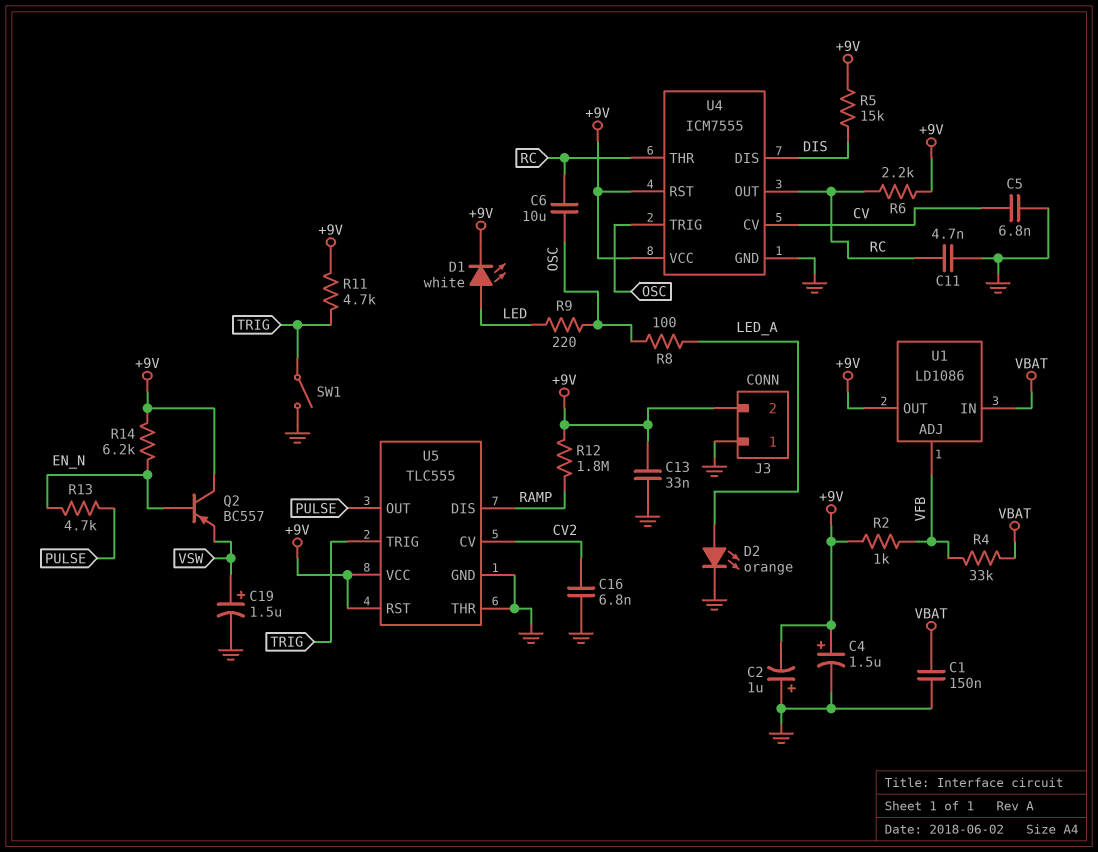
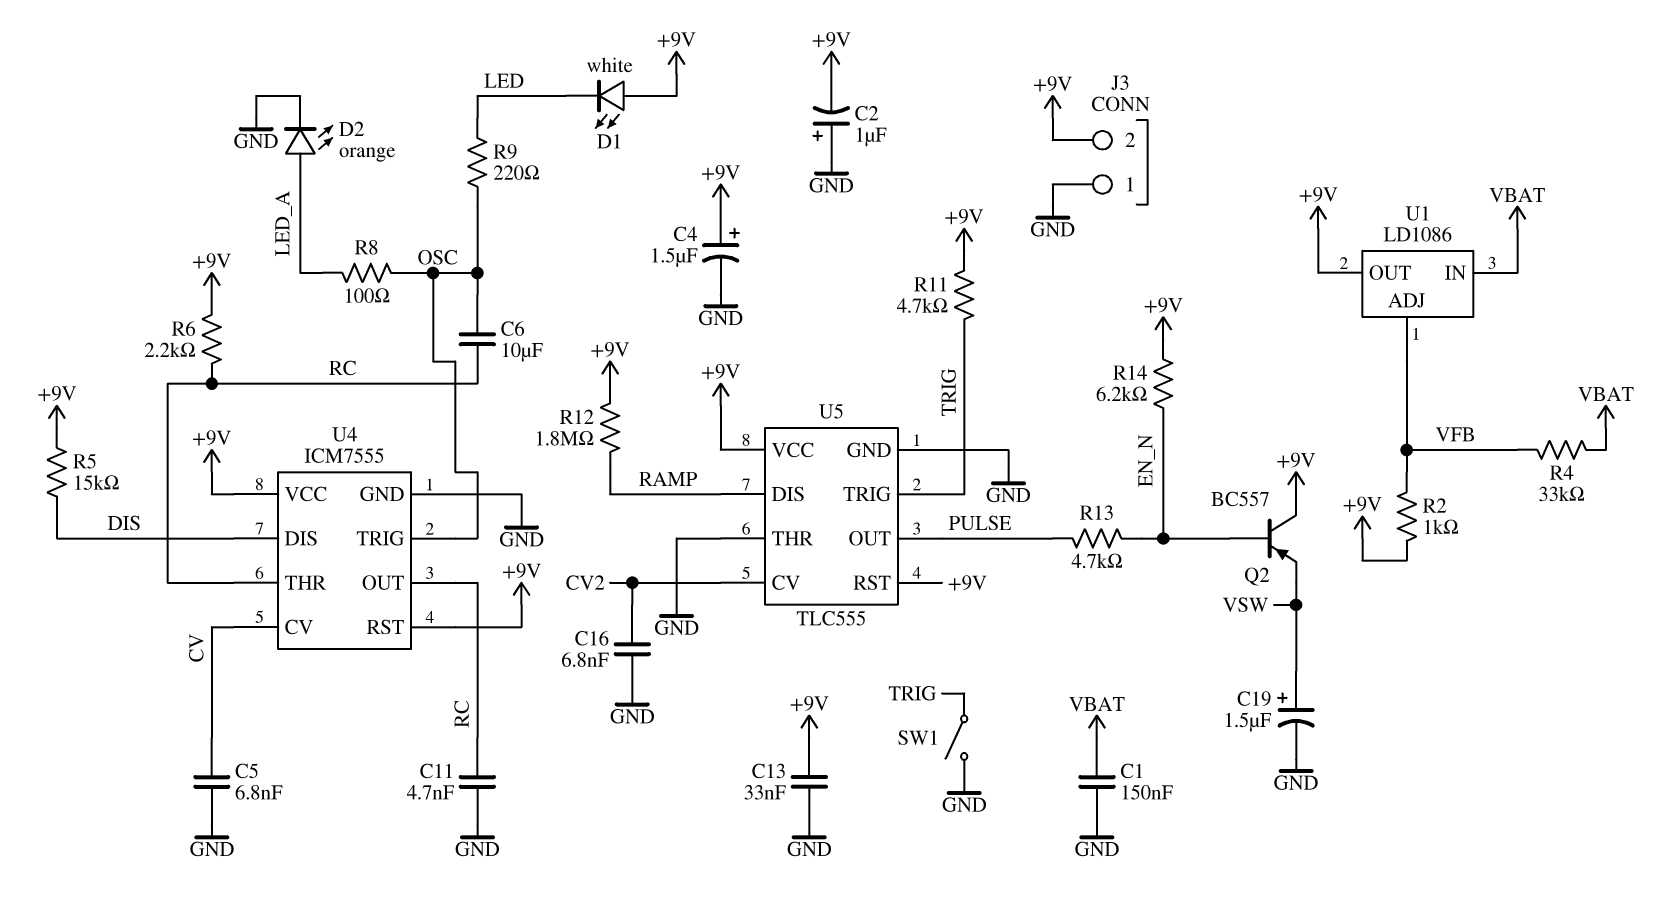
D1: LED white (A LED, K +9V) -> LED white (A +9V, K LED)

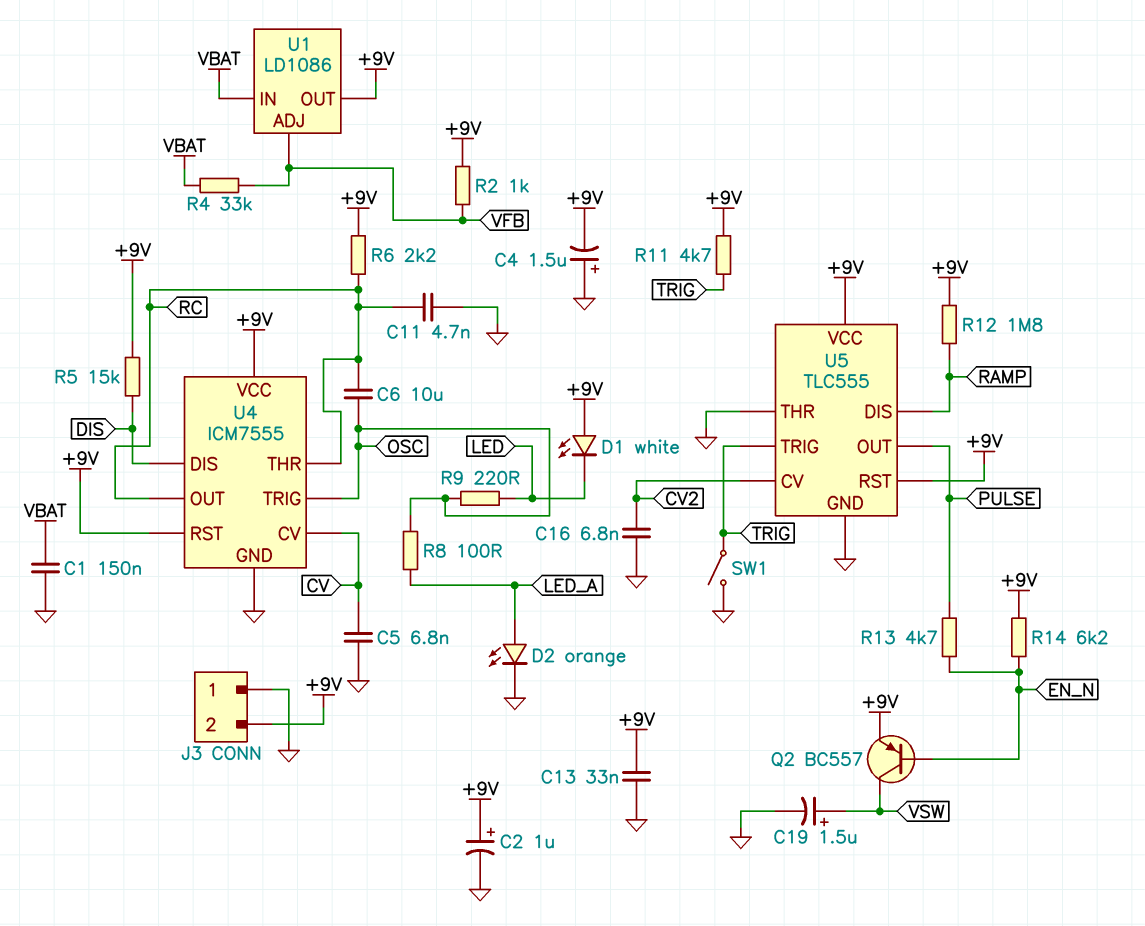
C2: 1uF (plus GND, minus +9V) -> 1uF (plus +9V, minus GND)
C4: 1.5uF (plus +9V, minus GND) -> 1.5uF (plus GND, minus +9V)
Q2: PNP BC557 (B EN_N, C +9V, E VSW) -> PNP BC557 (B EN_N, C VSW, E +9V)

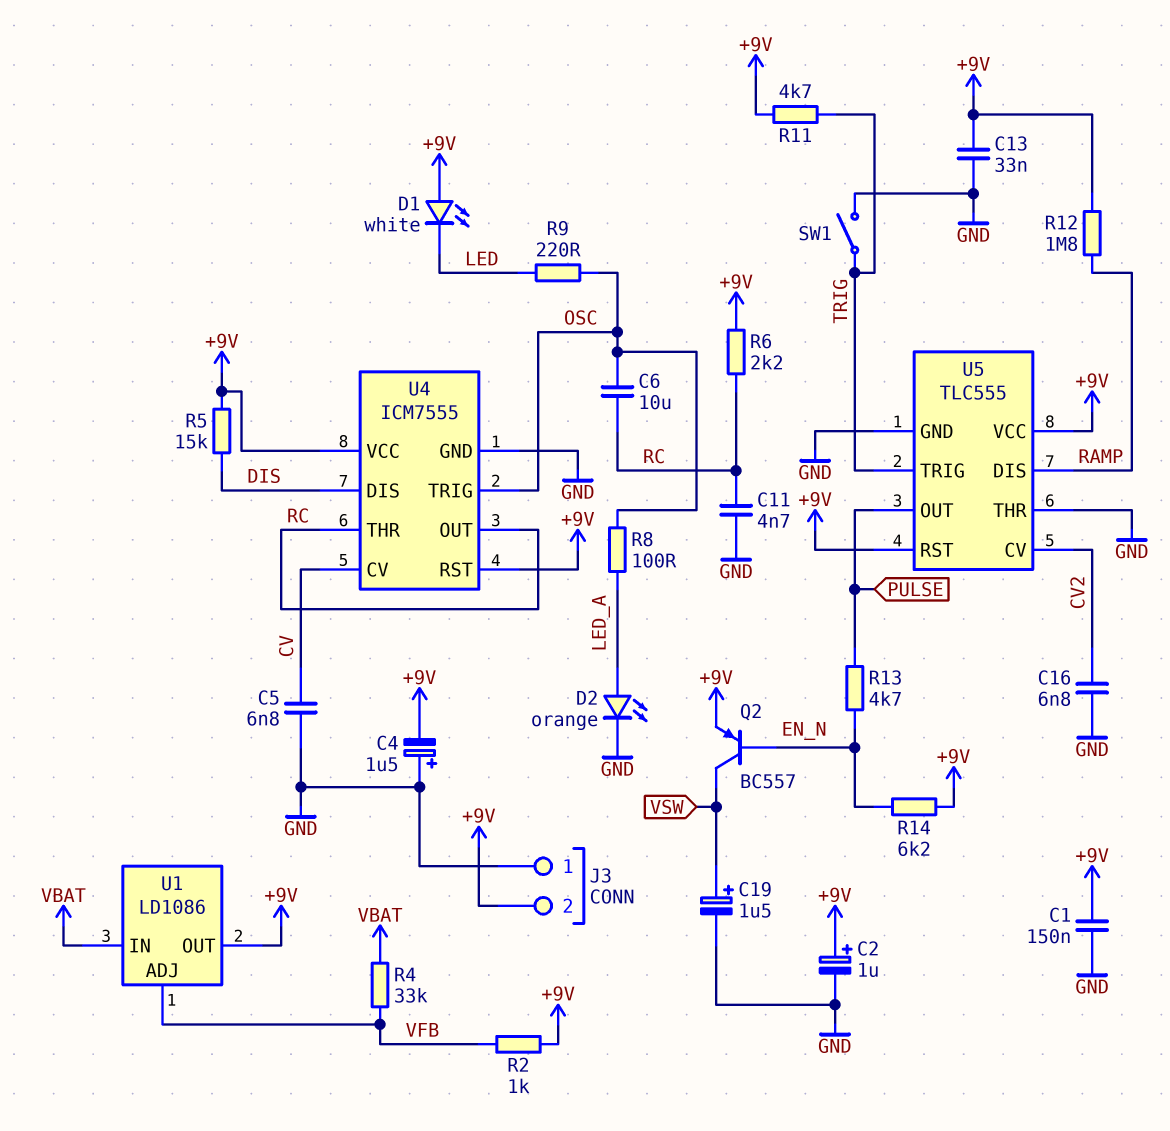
C1: 150nF (GND, VBAT) -> 150nF (+9V, GND)

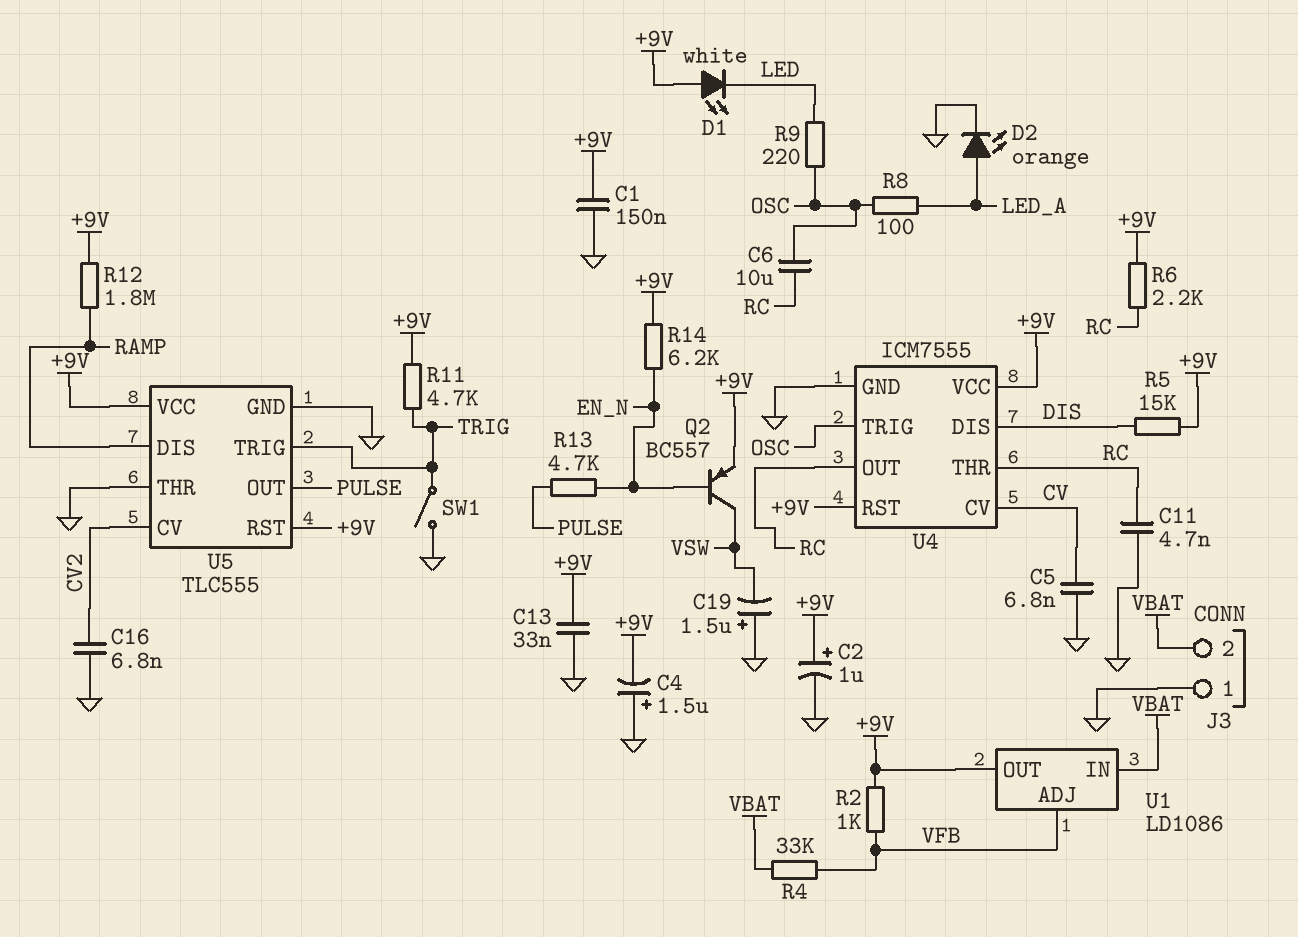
C19: 1.5uF (plus VSW, minus GND) -> 1.5uF (plus GND, minus VSW)
J3 pin 2: +9V -> VBAT

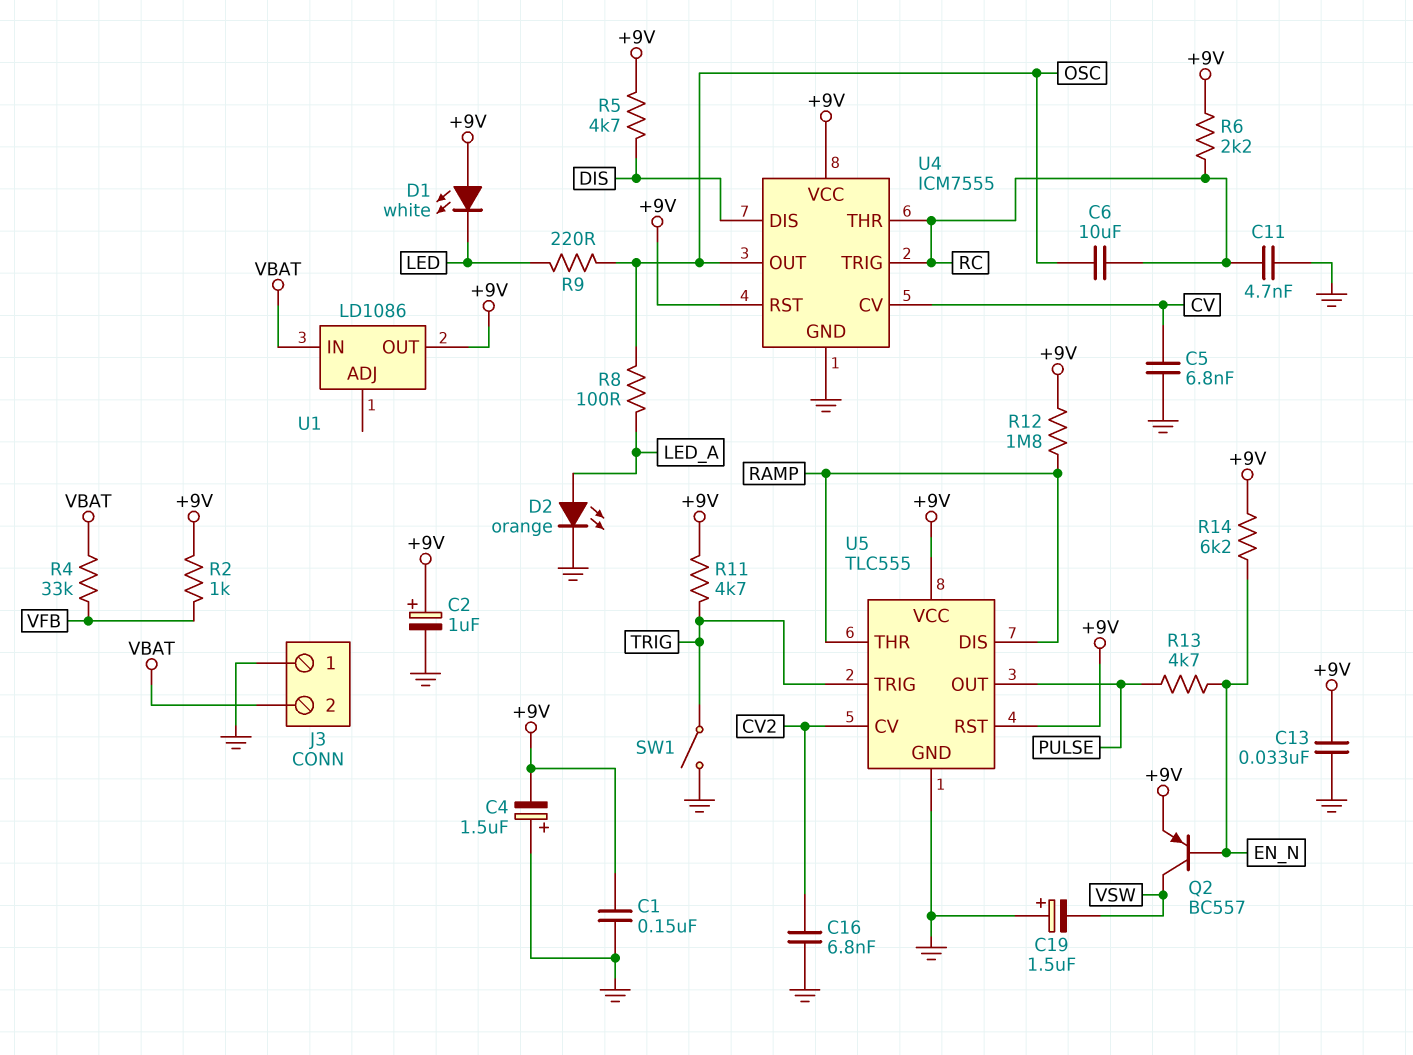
R5: 15k (+9V, DIS) -> 4.7k (+9V, DIS)
U1 pin ADJ: VFB -> none
U4 pin OUT: RC -> OSC
U4 pin TRIG: OSC -> RC
U5 pin THR: GND -> RAMP

